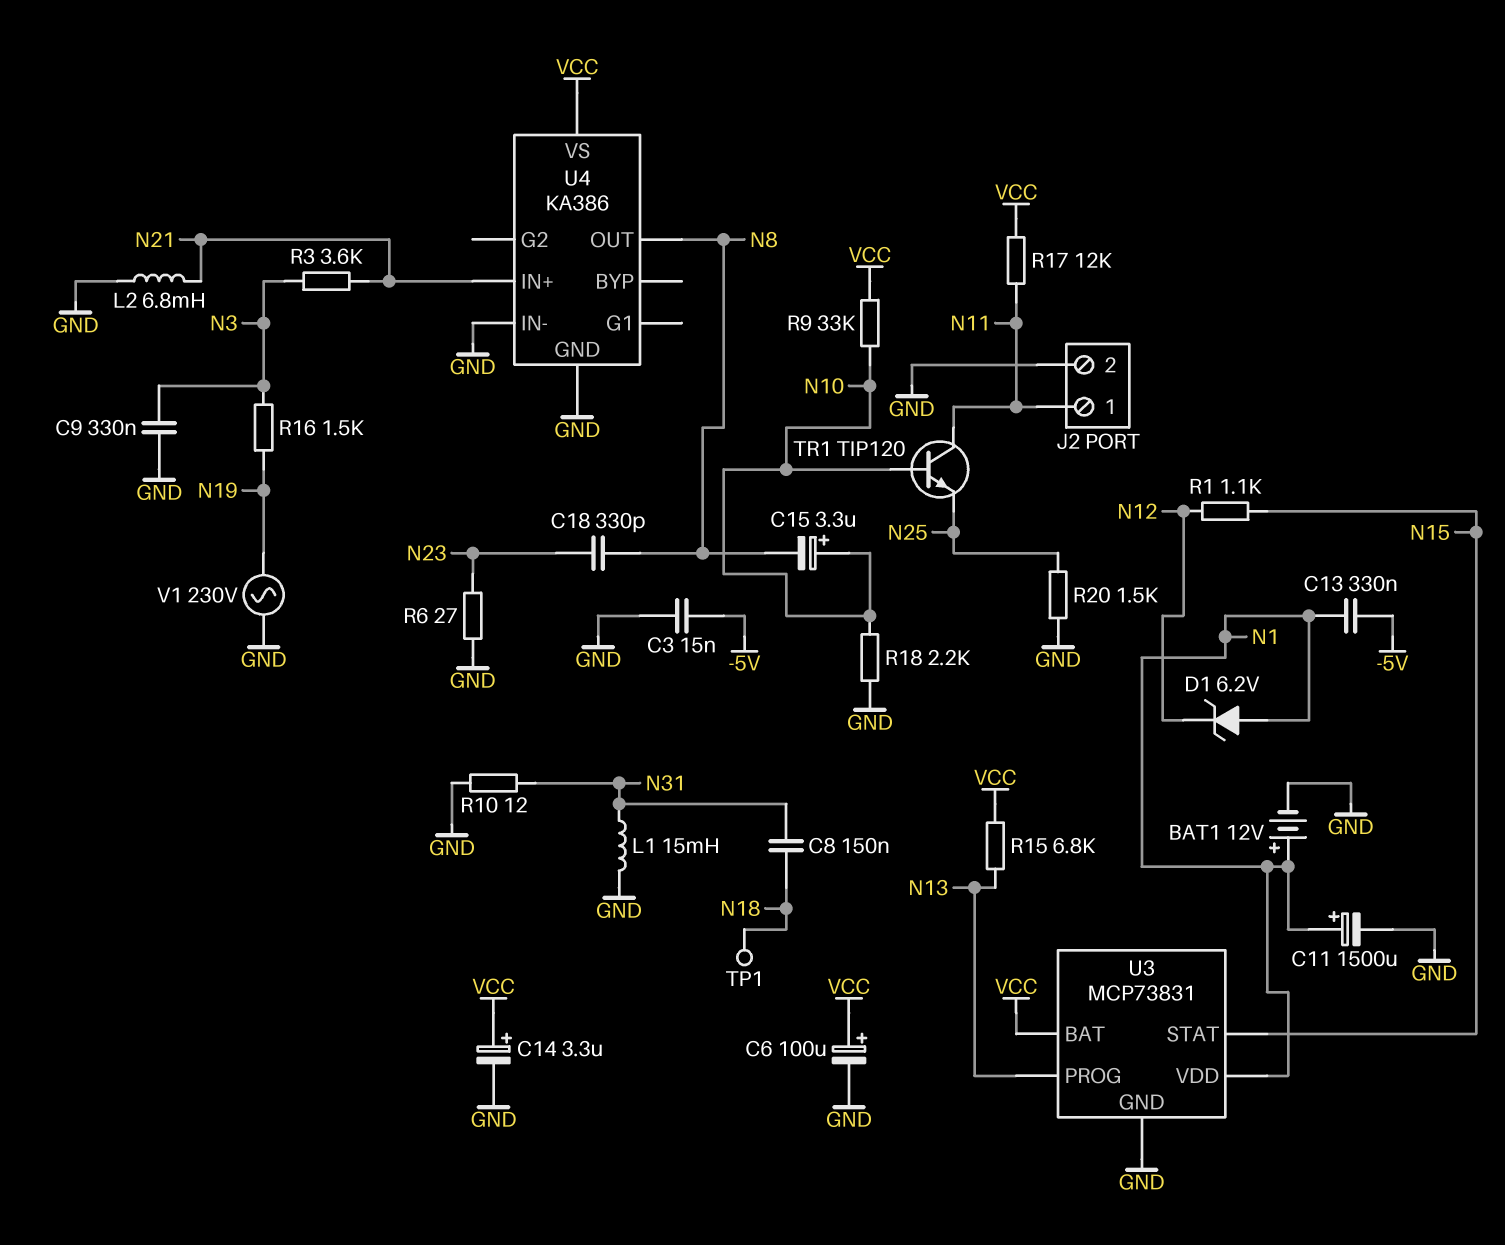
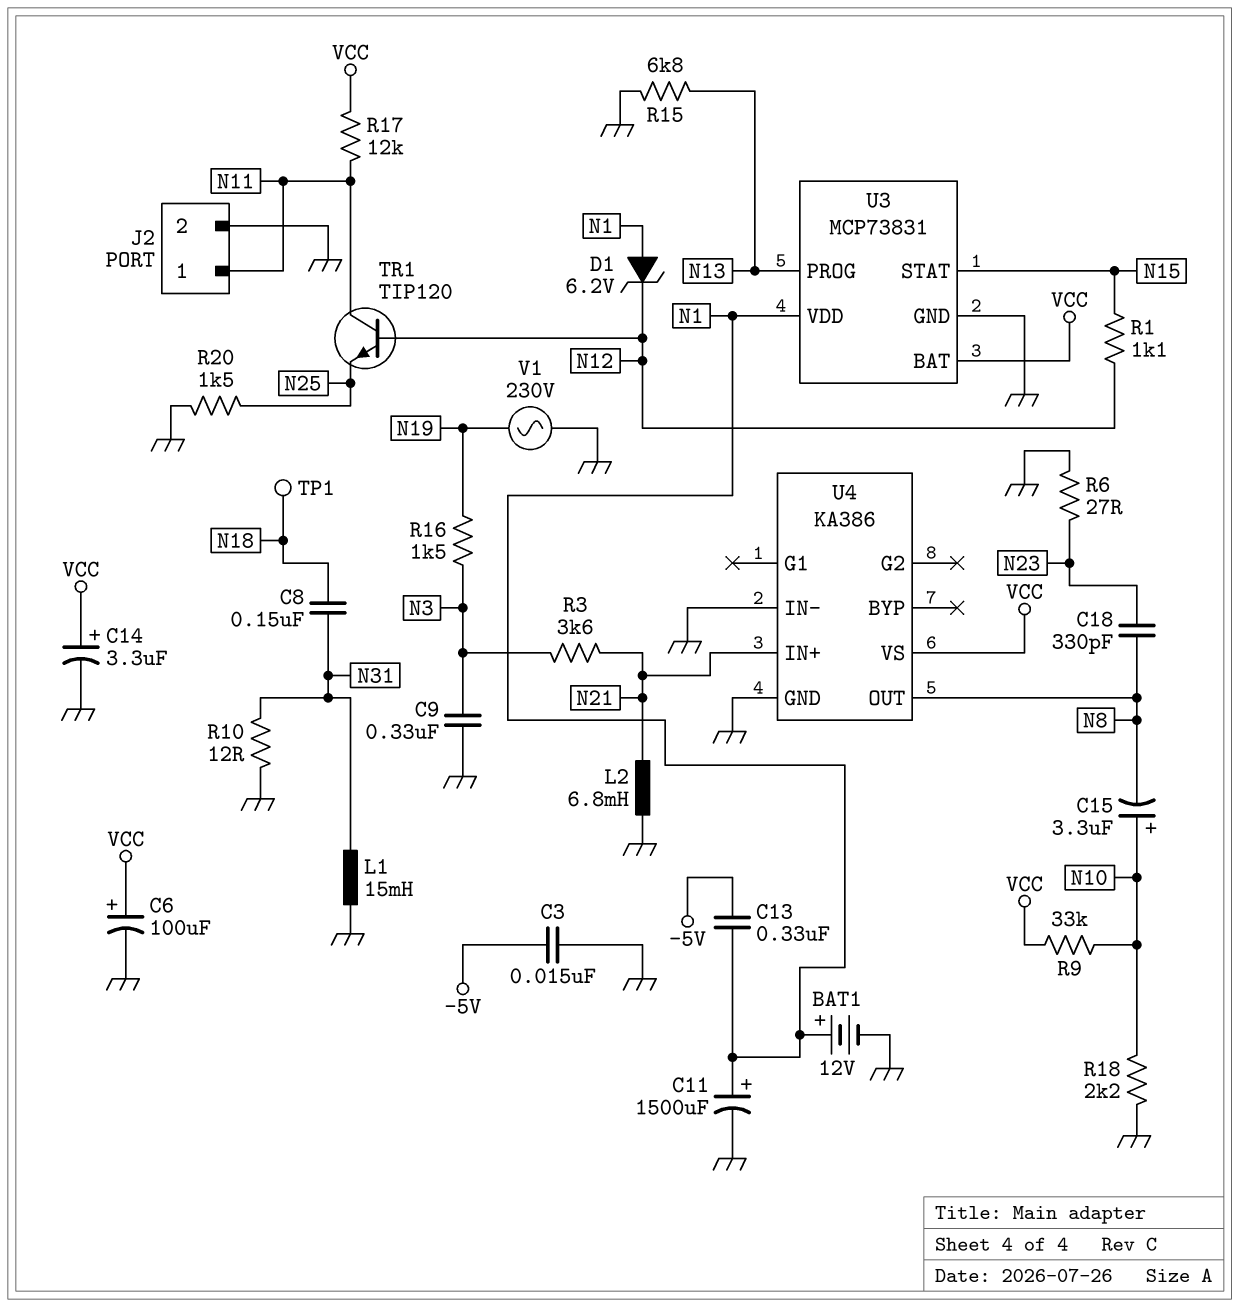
R15: 6.8k (N13, VCC) -> 6.8k (GND, N13)
TR1: NPN TIP120 (B N10, C N11, E N25) -> NPN TIP120 (B N12, C N11, E N25)

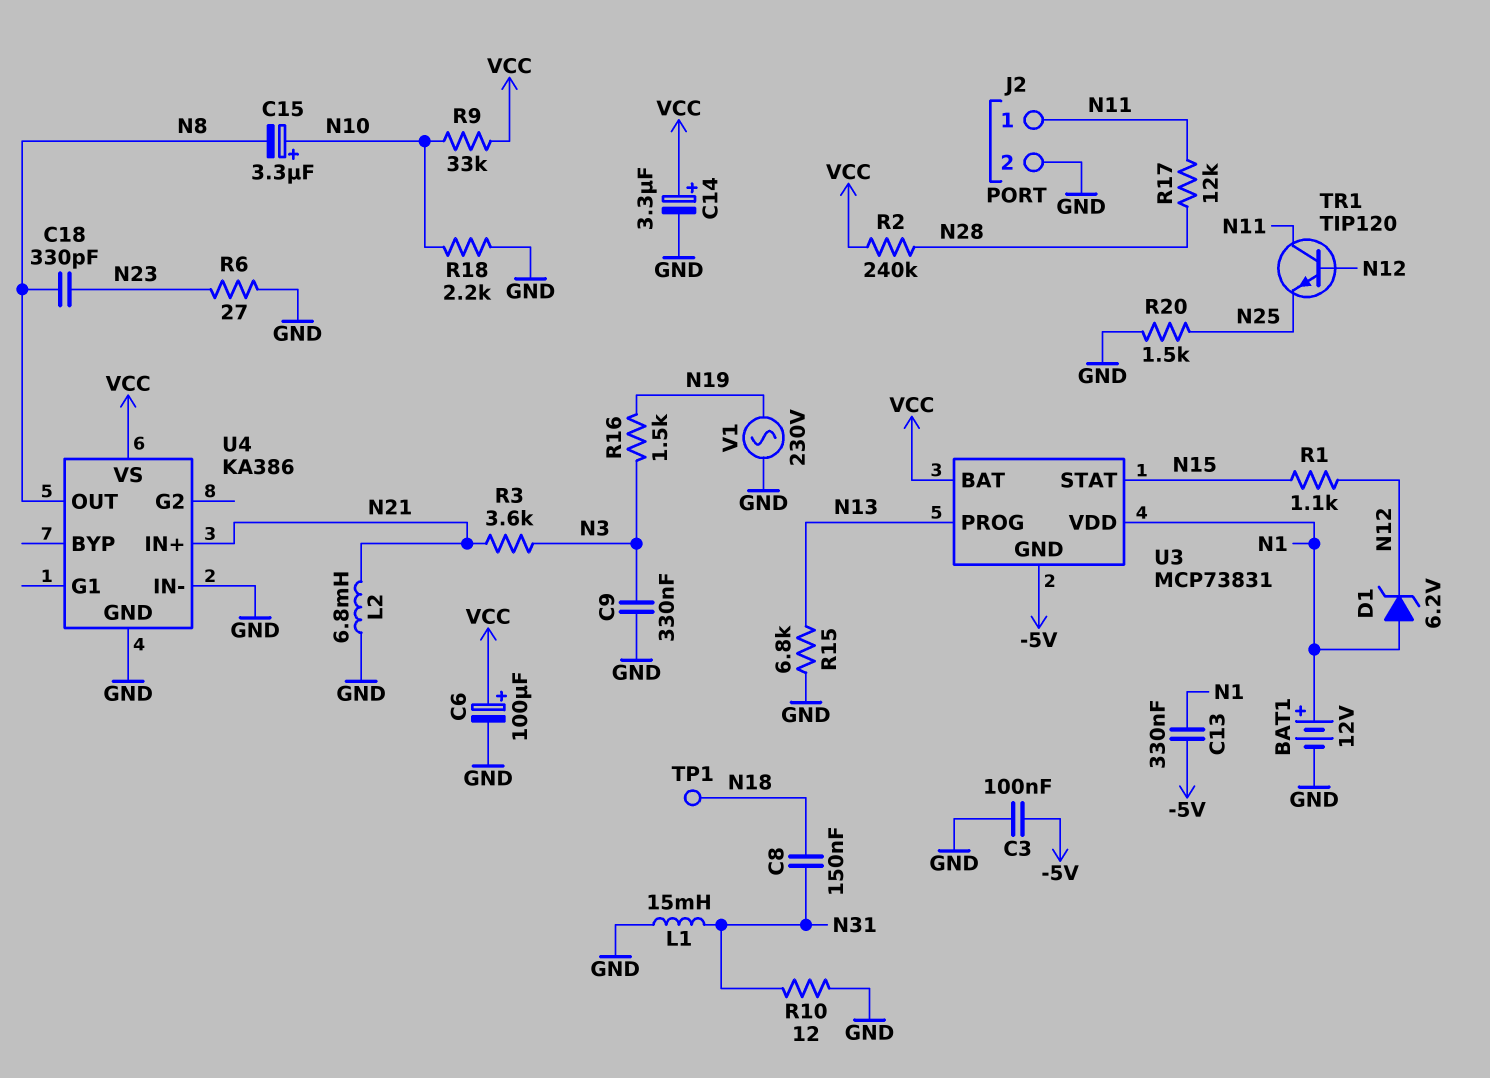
C3: 15nF (-5V, GND) -> 100nF (-5V, GND)
C11: 1500uF (plus N1, minus GND) -> none
R2: none -> 240k (N28, VCC)
R17: 12k (N11, VCC) -> 12k (N11, N28)
U3 pin GND: GND -> -5V

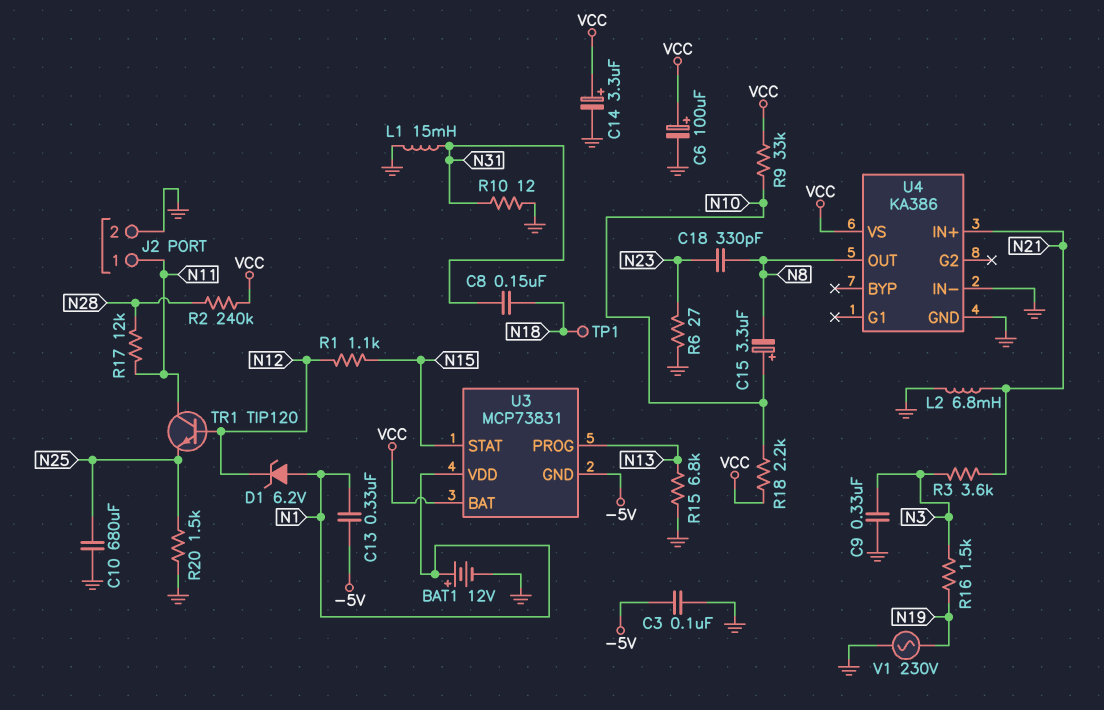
C10: none -> 680uF (GND, N25)
R18: 2.2k (GND, N10) -> 2.2k (N10, VCC)

